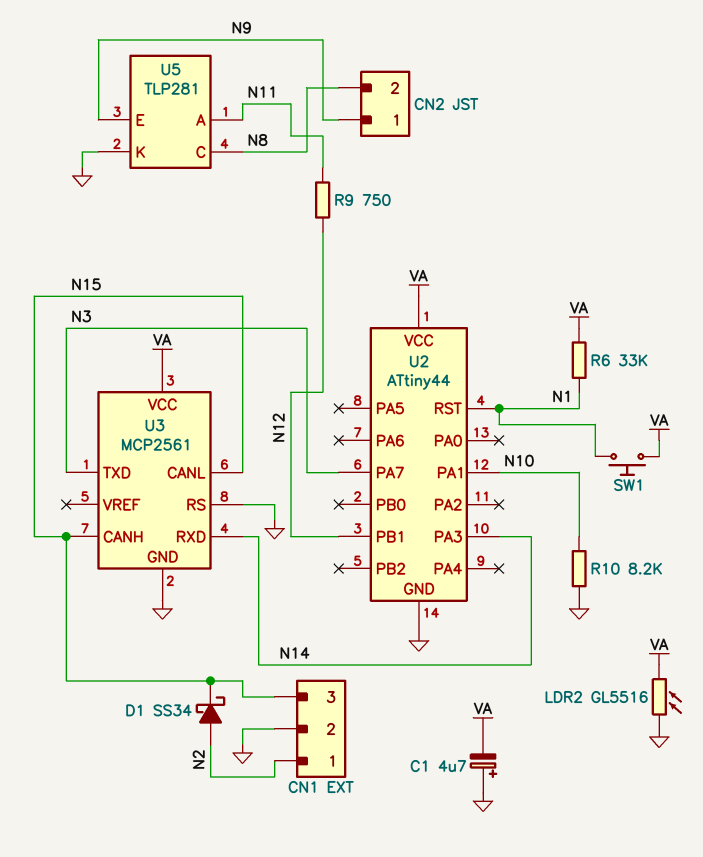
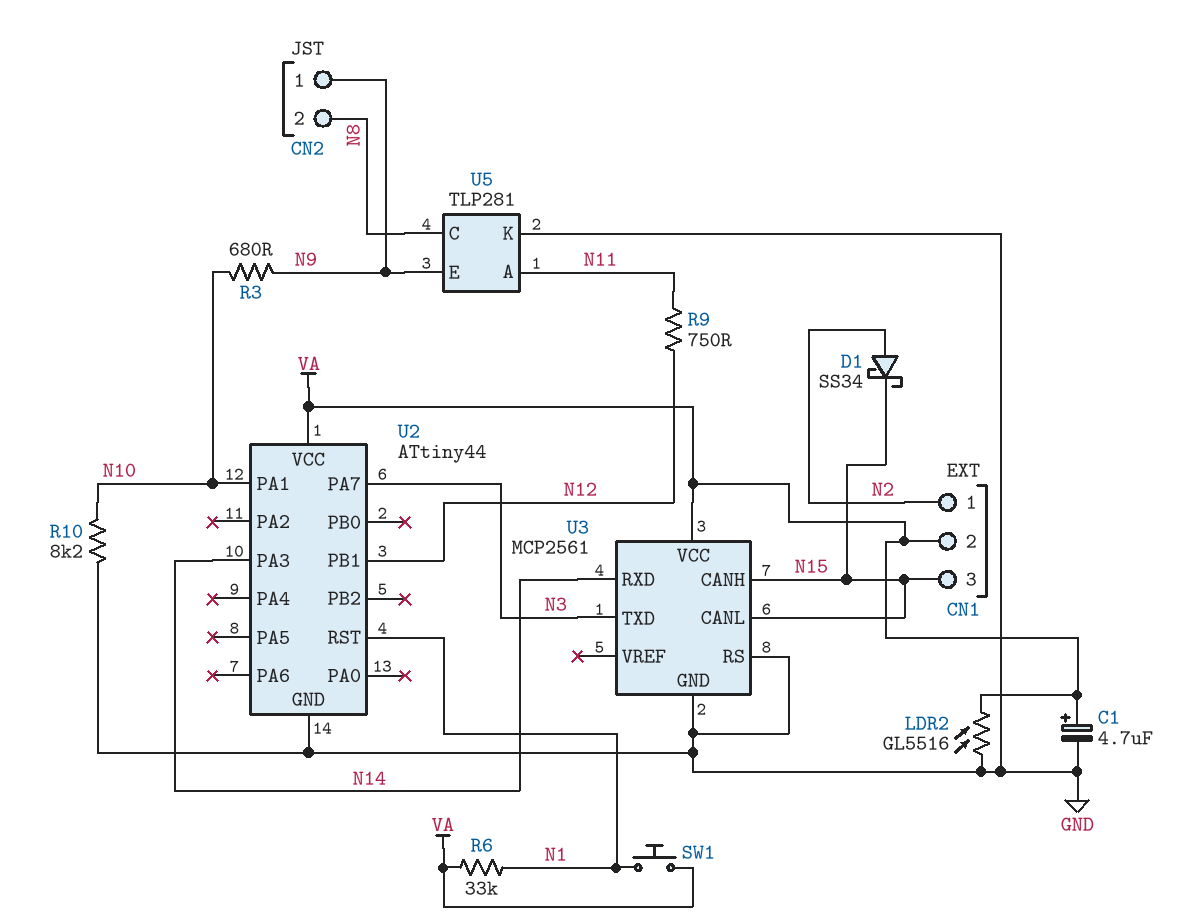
C1: 4.7uF (plus GND, minus VA) -> 4.7uF (plus VA, minus GND)
CN1 pin 2: GND -> VA
R3: none -> 680 (N9, N10)

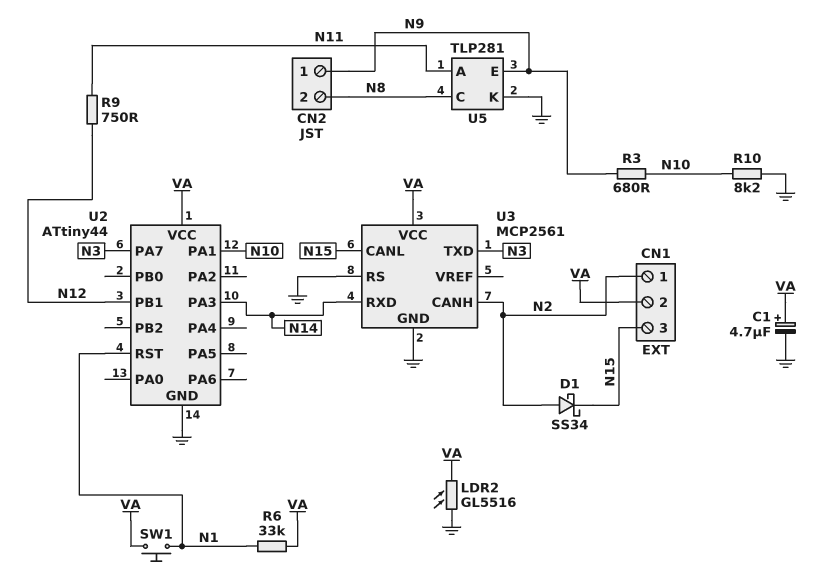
U3 pin CANH: N15 -> N2

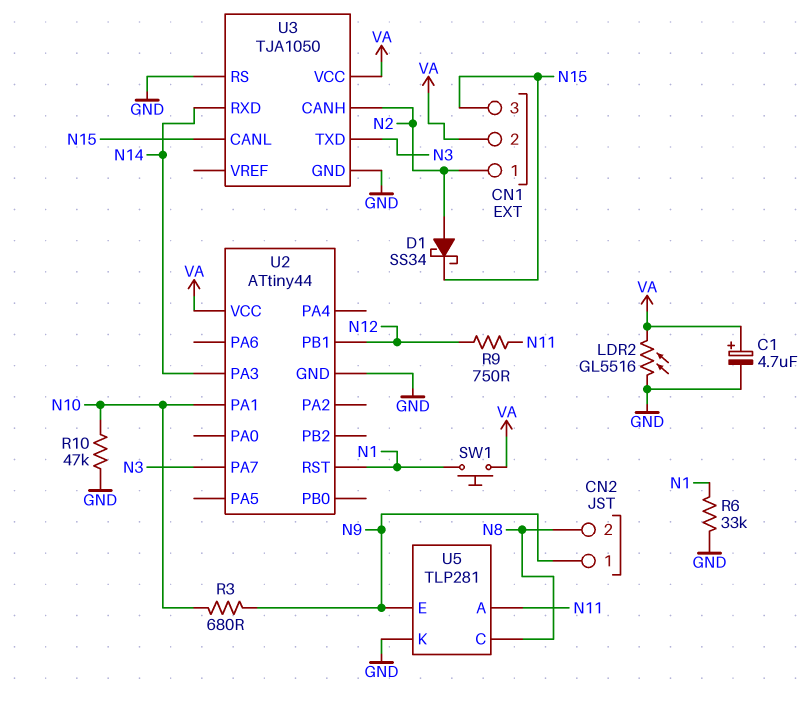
R6: 33k (N1, VA) -> 33k (GND, N1)
R10: 8.2k (GND, N10) -> 47k (GND, N10)
U3: MCP2561 -> TJA1050

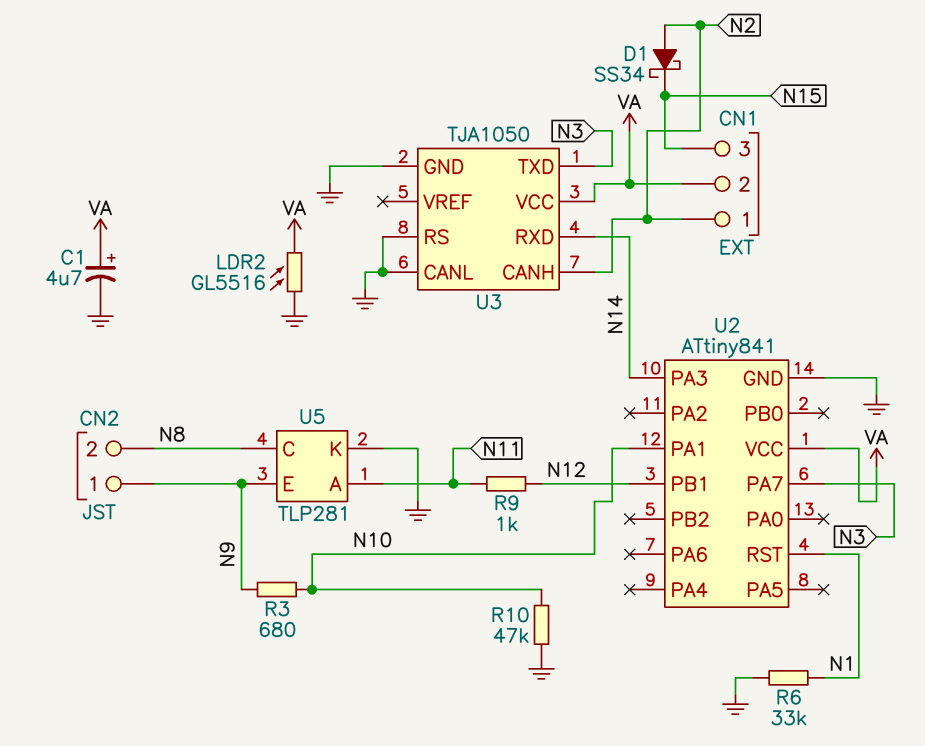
R9: 750 (N11, N12) -> 1k (N11, N12)
SW1: button (N1, VA) -> none
U2: ATtiny44 -> ATtiny841
U3 pin CANL: N15 -> GND

